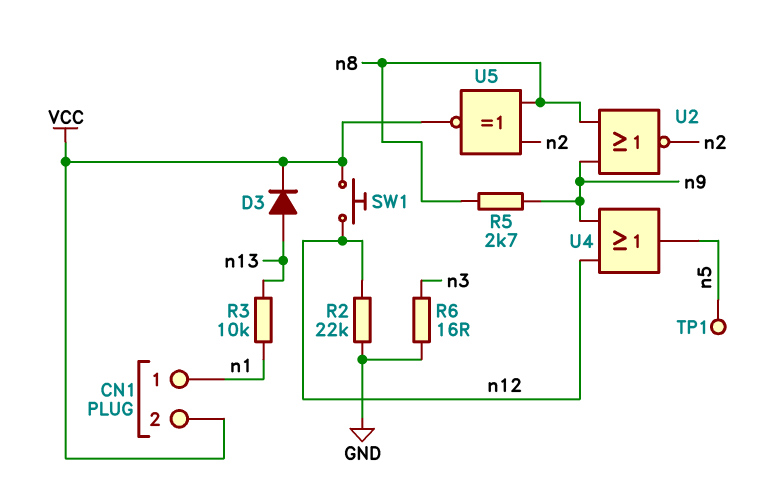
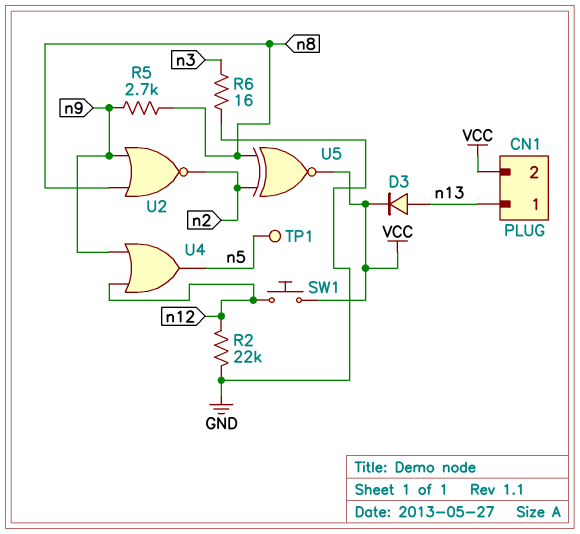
CN1 pin 1: n1 -> n13
R3: 10k (n1, n13) -> none

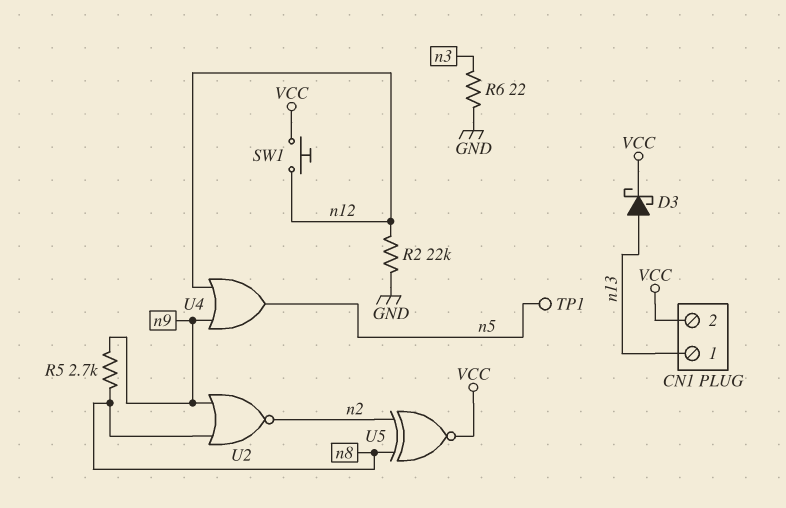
D3: diode (A n13, K VCC) -> schottky (A n13, K VCC)
R6: 16 (GND, n3) -> 22 (GND, n3)

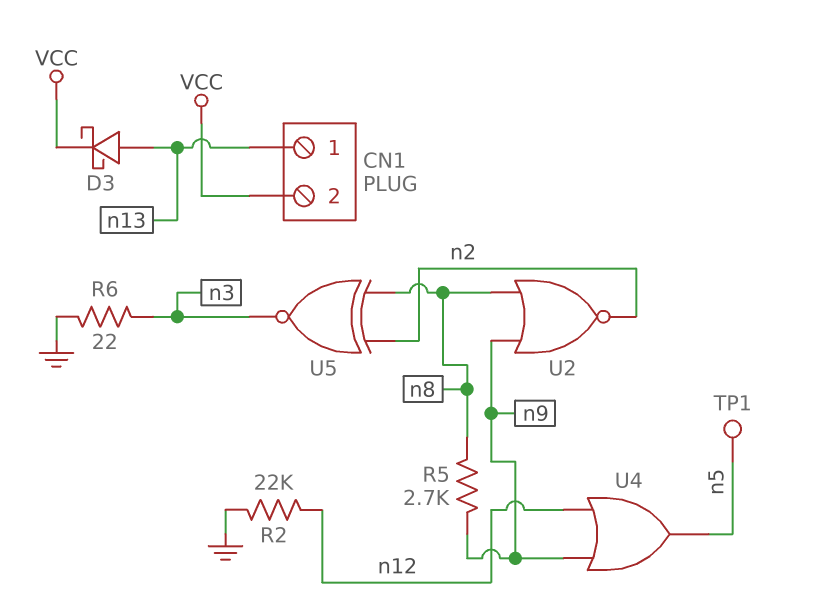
SW1: button (VCC, n12) -> none
U5: XNOR (in n2, in n8, out VCC) -> XNOR (in n2, in n8, out n3)

